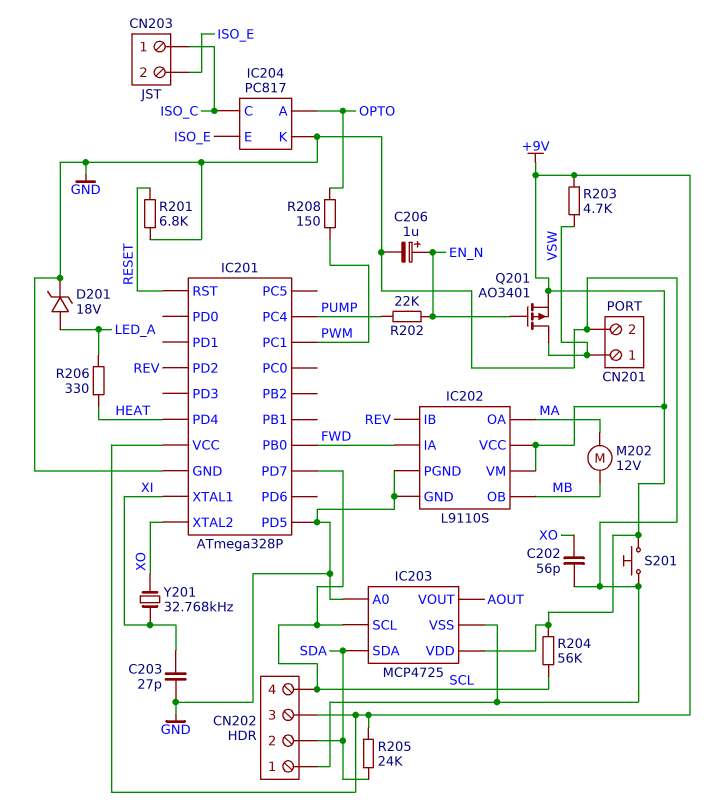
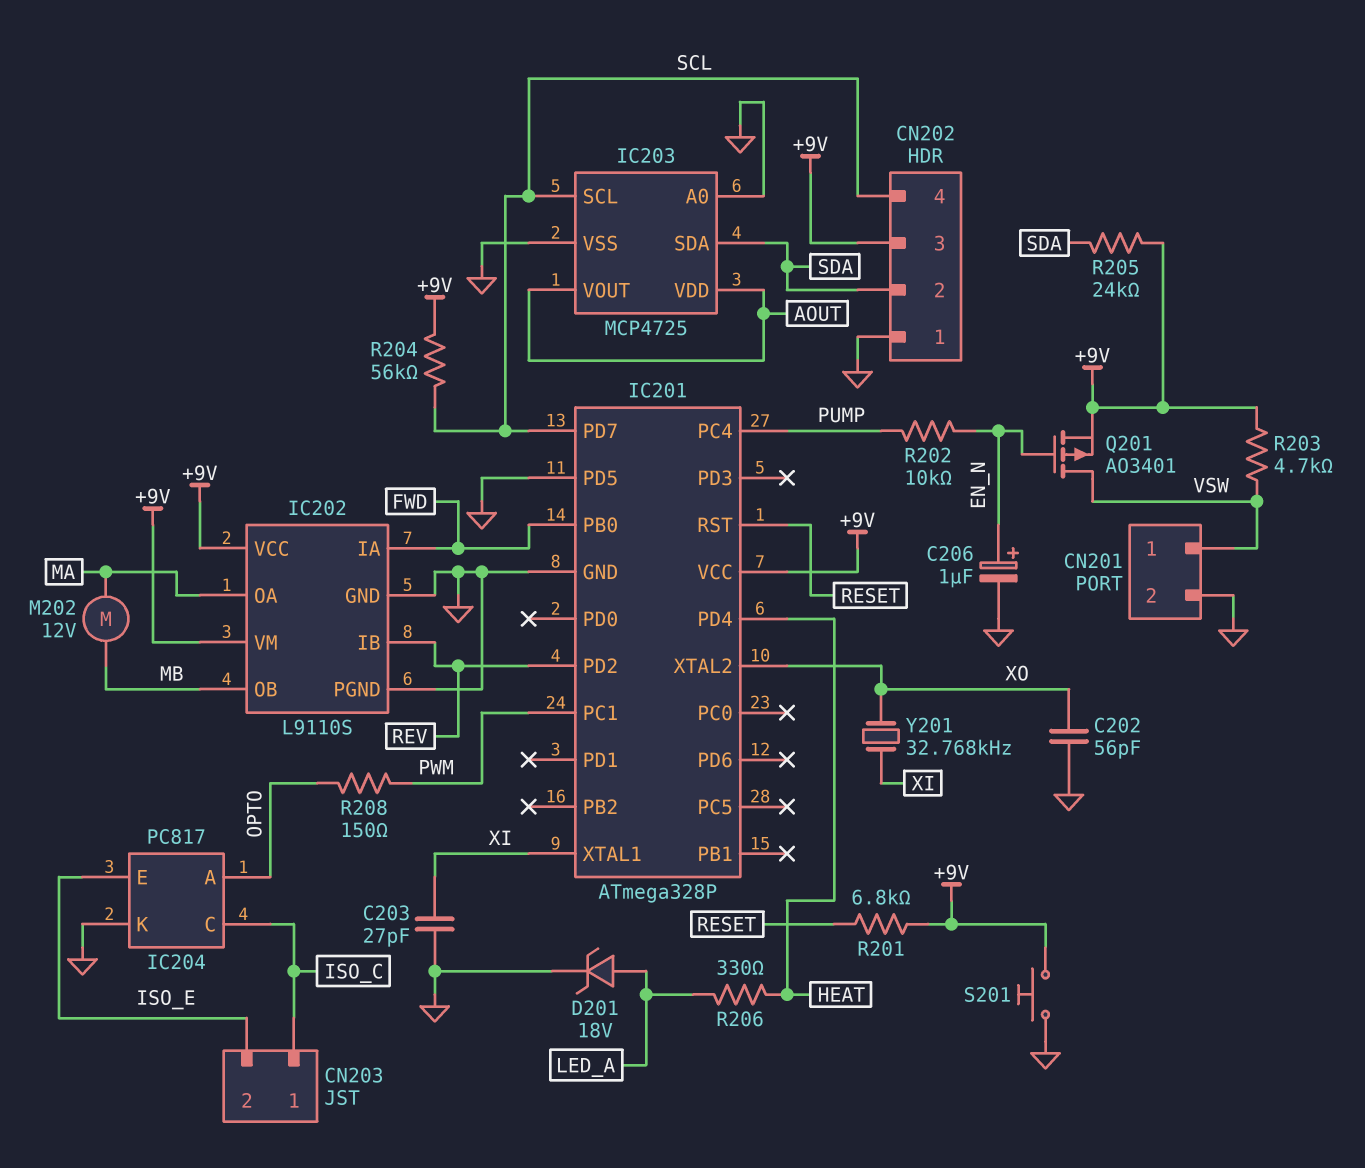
IC203 pin VDD: +9V -> AOUT
R201: 6.8k (GND, RESET) -> 6.8k (+9V, RESET)
R202: 22k (EN_N, PUMP) -> 10k (EN_N, PUMP)

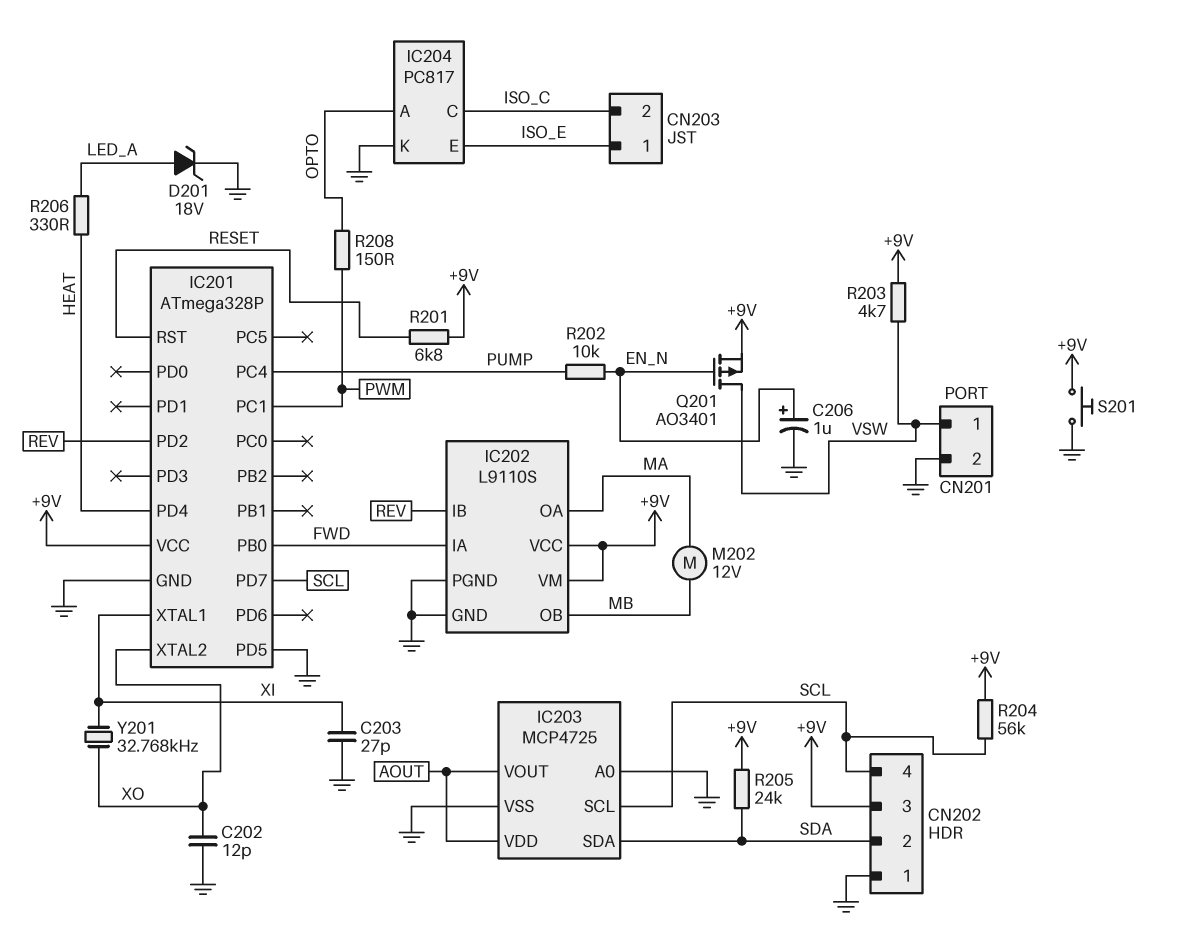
C202: 56pF (GND, XO) -> 12pF (GND, XO)
CN203 pin 1: ISO_C -> ISO_E
CN203 pin 2: ISO_E -> ISO_C

